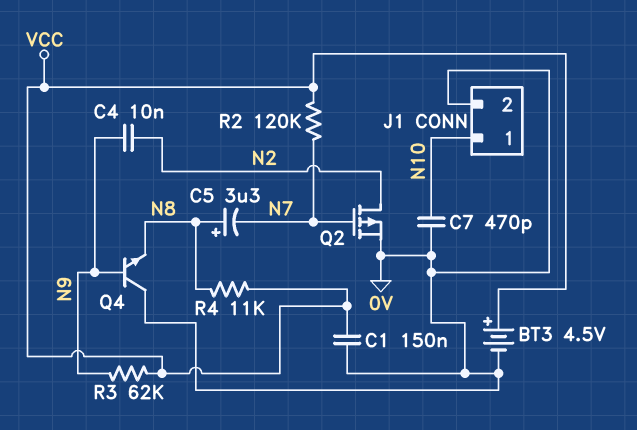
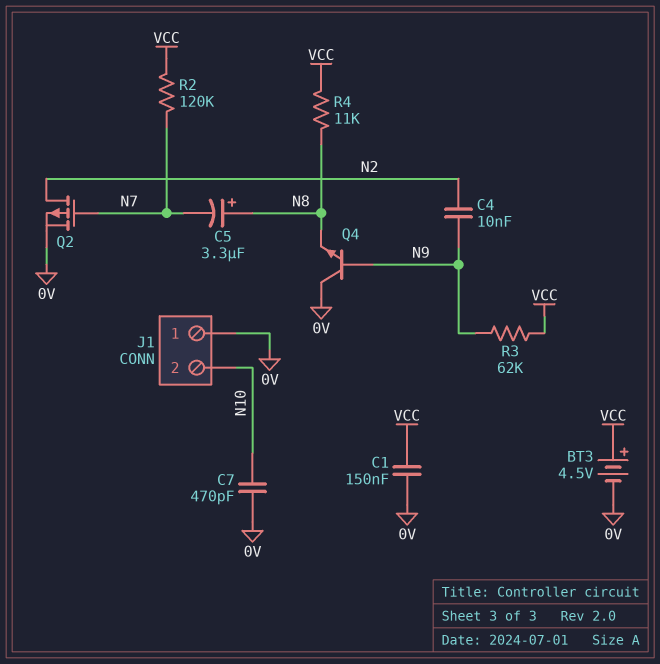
J1 pin 1: N10 -> 0V
J1 pin 2: 0V -> N10

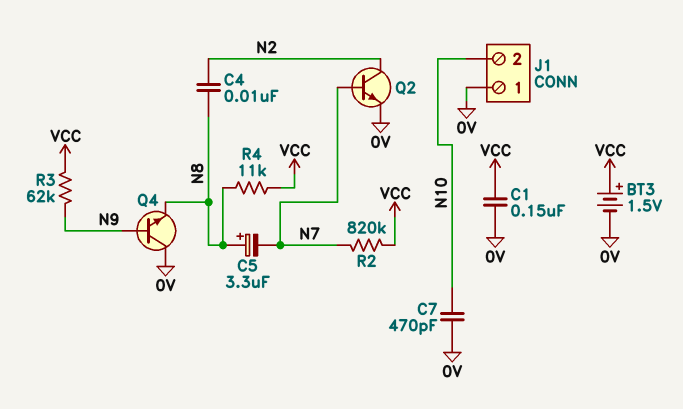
BT3: 4.5V (plus VCC, minus 0V) -> 1.5V (plus VCC, minus 0V)
C4: 10nF (N2, N9) -> 10nF (N2, N8)
Q2: PMOS (G N7, D N2, S 0V) -> NPN (B N7, C N2, E 0V)
R2: 120k (N7, VCC) -> 820k (N7, VCC)

